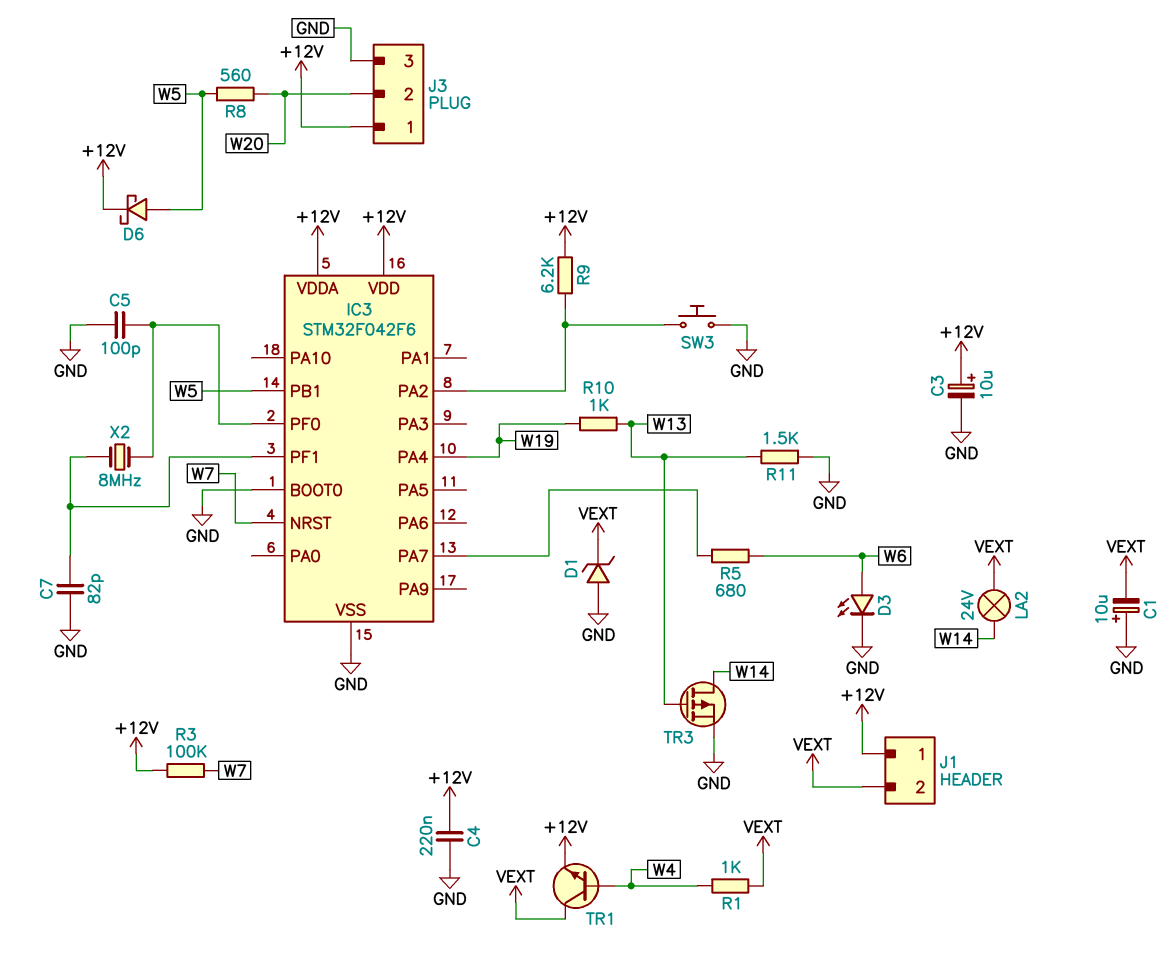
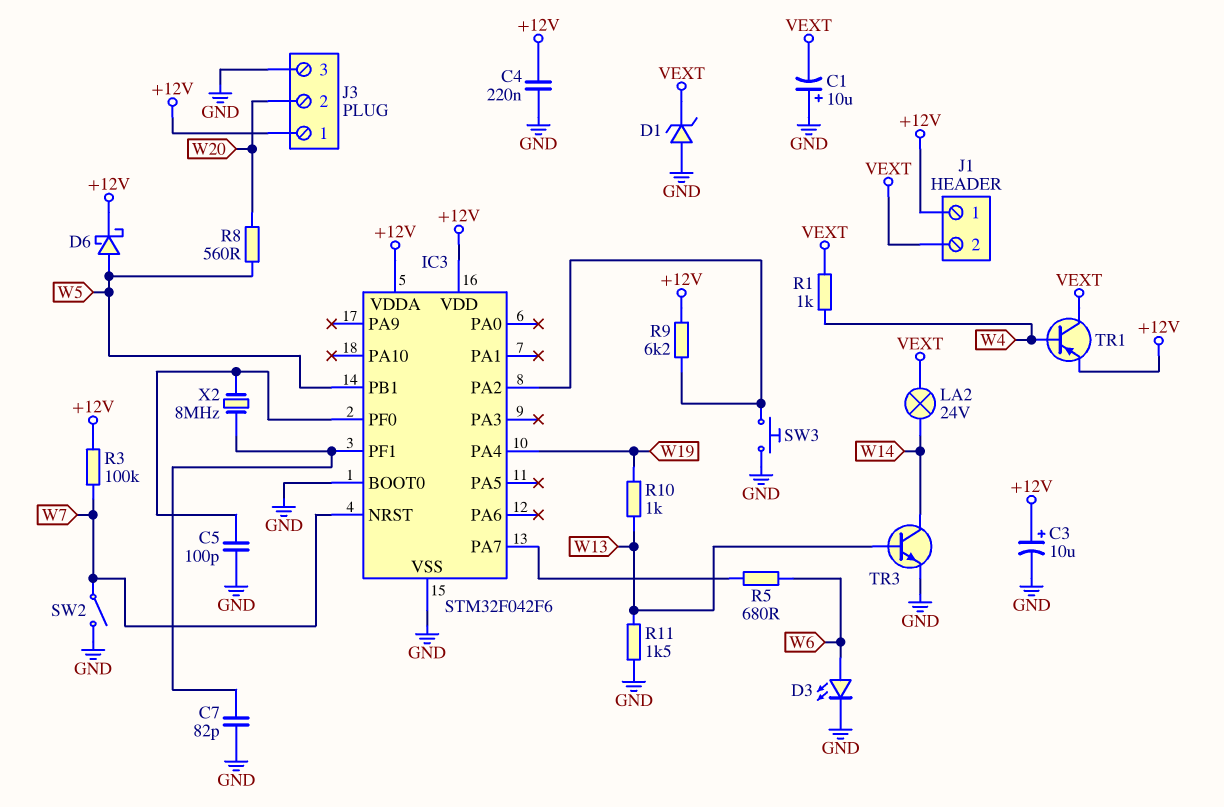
SW2: none -> switch (GND, W7)
TR1: NPN (B W4, C VEXT, E +12V) -> PNP (B W4, C VEXT, E +12V)
TR3: PMOS (G W13, D W14, S GND) -> NPN (B W13, C W14, E GND)

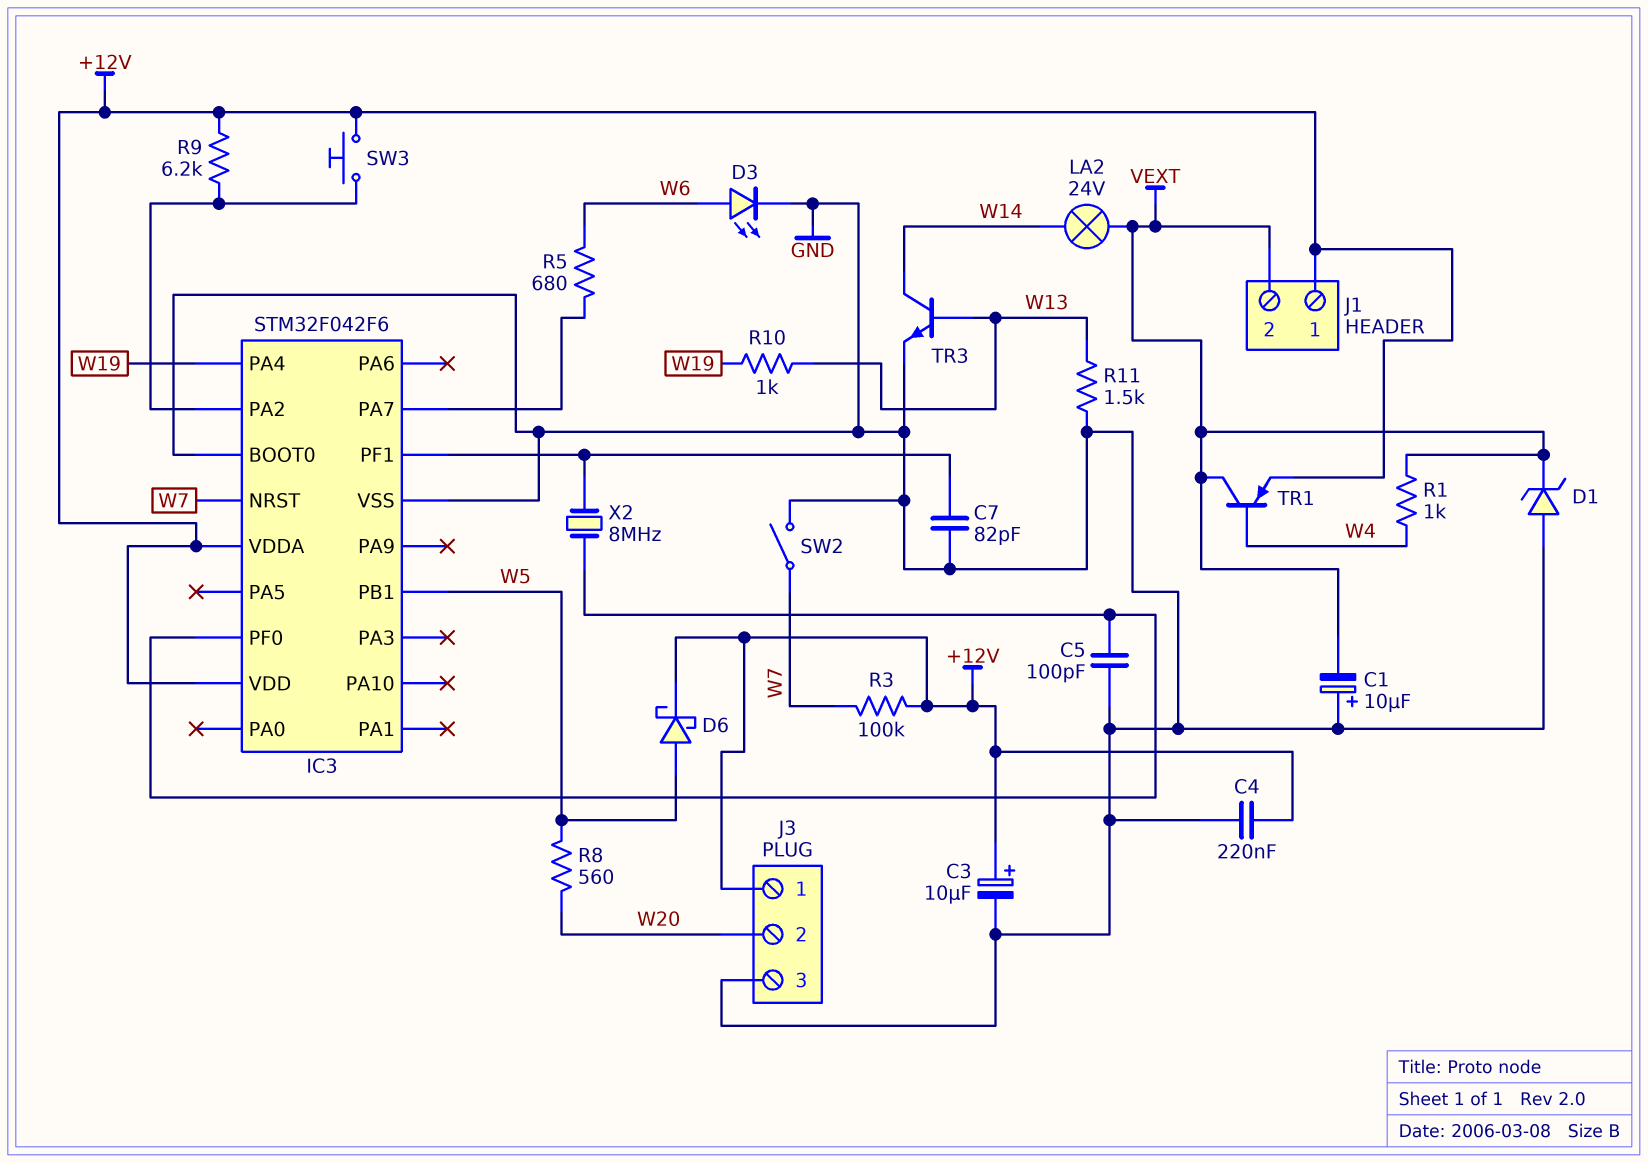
SW3: button (GND, IC3/PA2) -> button (+12V, IC3/PA2)

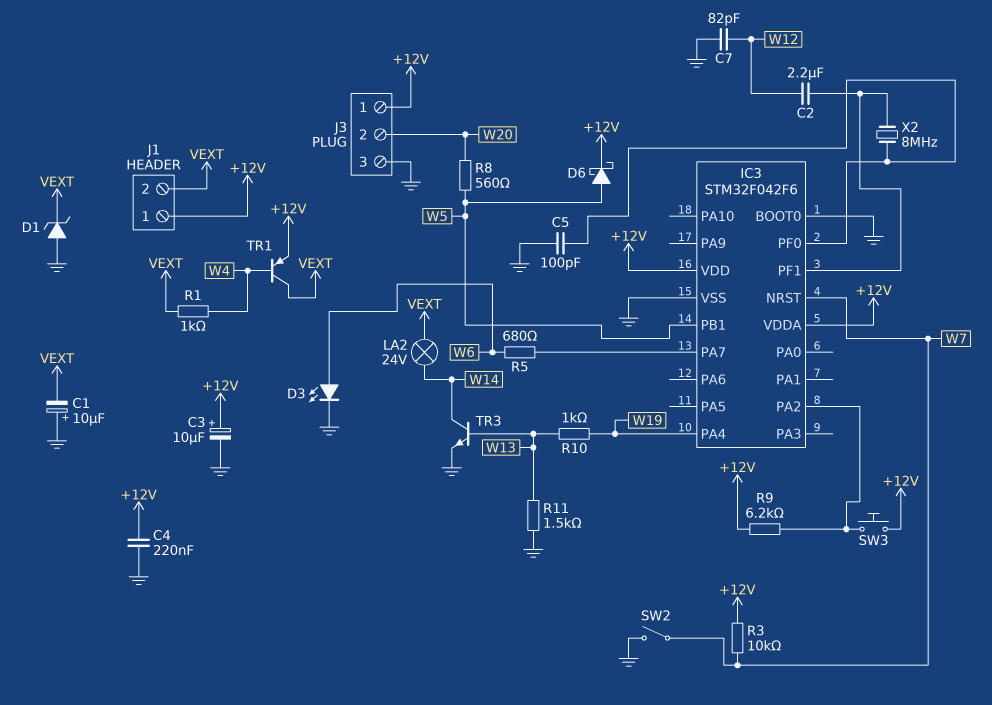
C2: none -> 2.2uF (IC3/PF1, W12)
C7: 82pF (GND, IC3/PF1) -> 82pF (GND, W12)
R3: 100k (+12V, W7) -> 10k (+12V, W7)

